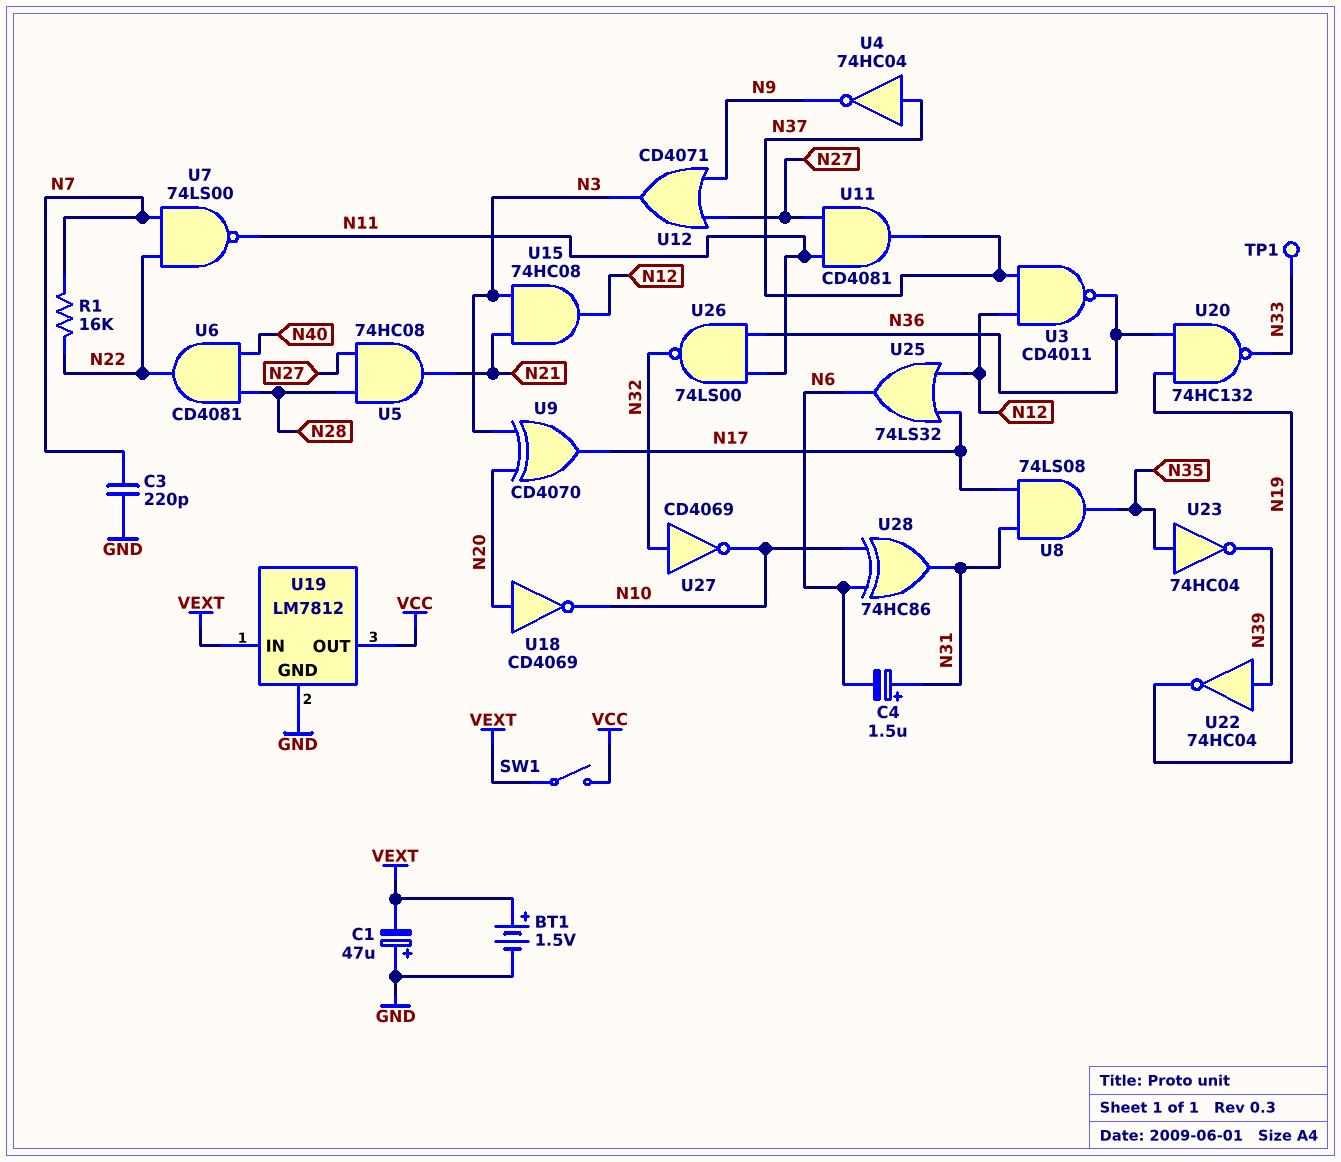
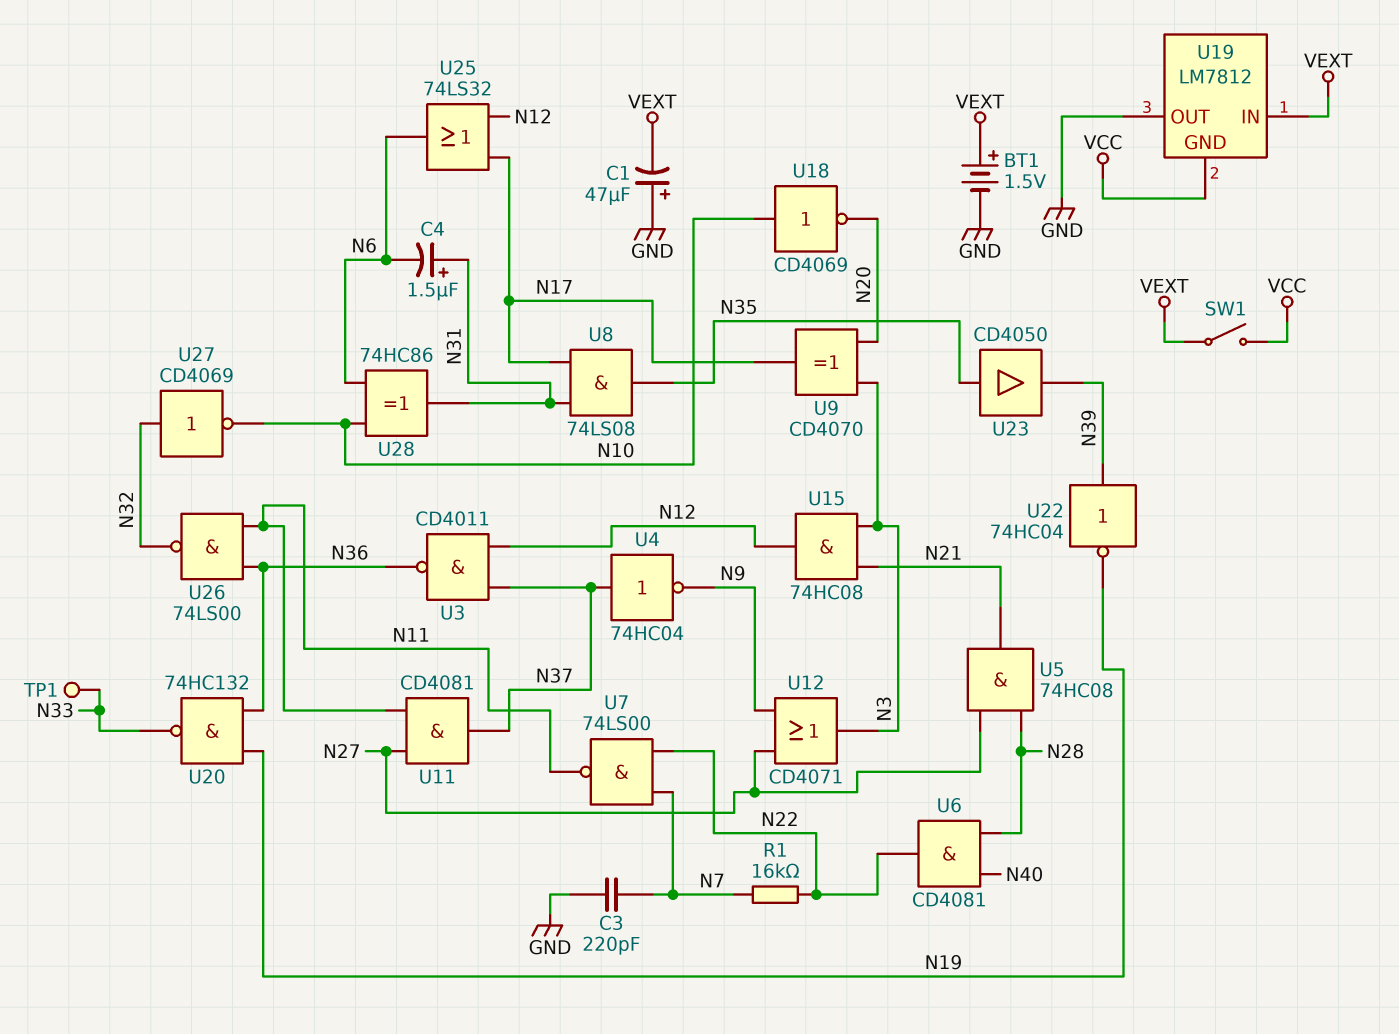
U18: NOT CD4069 (in N20, out N10) -> NOT CD4069 (in N10, out N20)
U19 pin GND: GND -> VCC
U19 pin OUT: VCC -> GND
U23: NOT 74HC04 (in N35, out N39) -> buffer CD4050 (in N35, out N39)

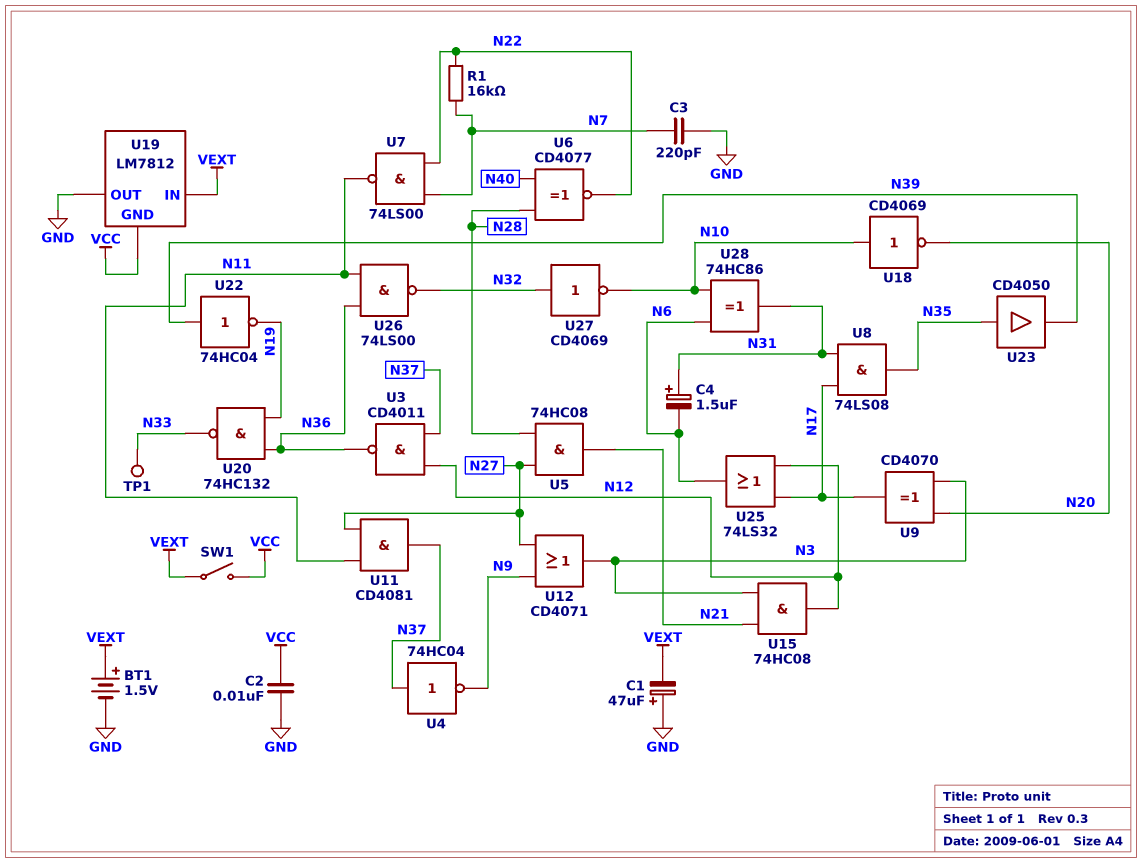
C2: none -> 10nF (GND, VCC)
U6: AND CD4081 (in N28, in N40, out N22) -> XNOR CD4077 (in N28, in N40, out N22)

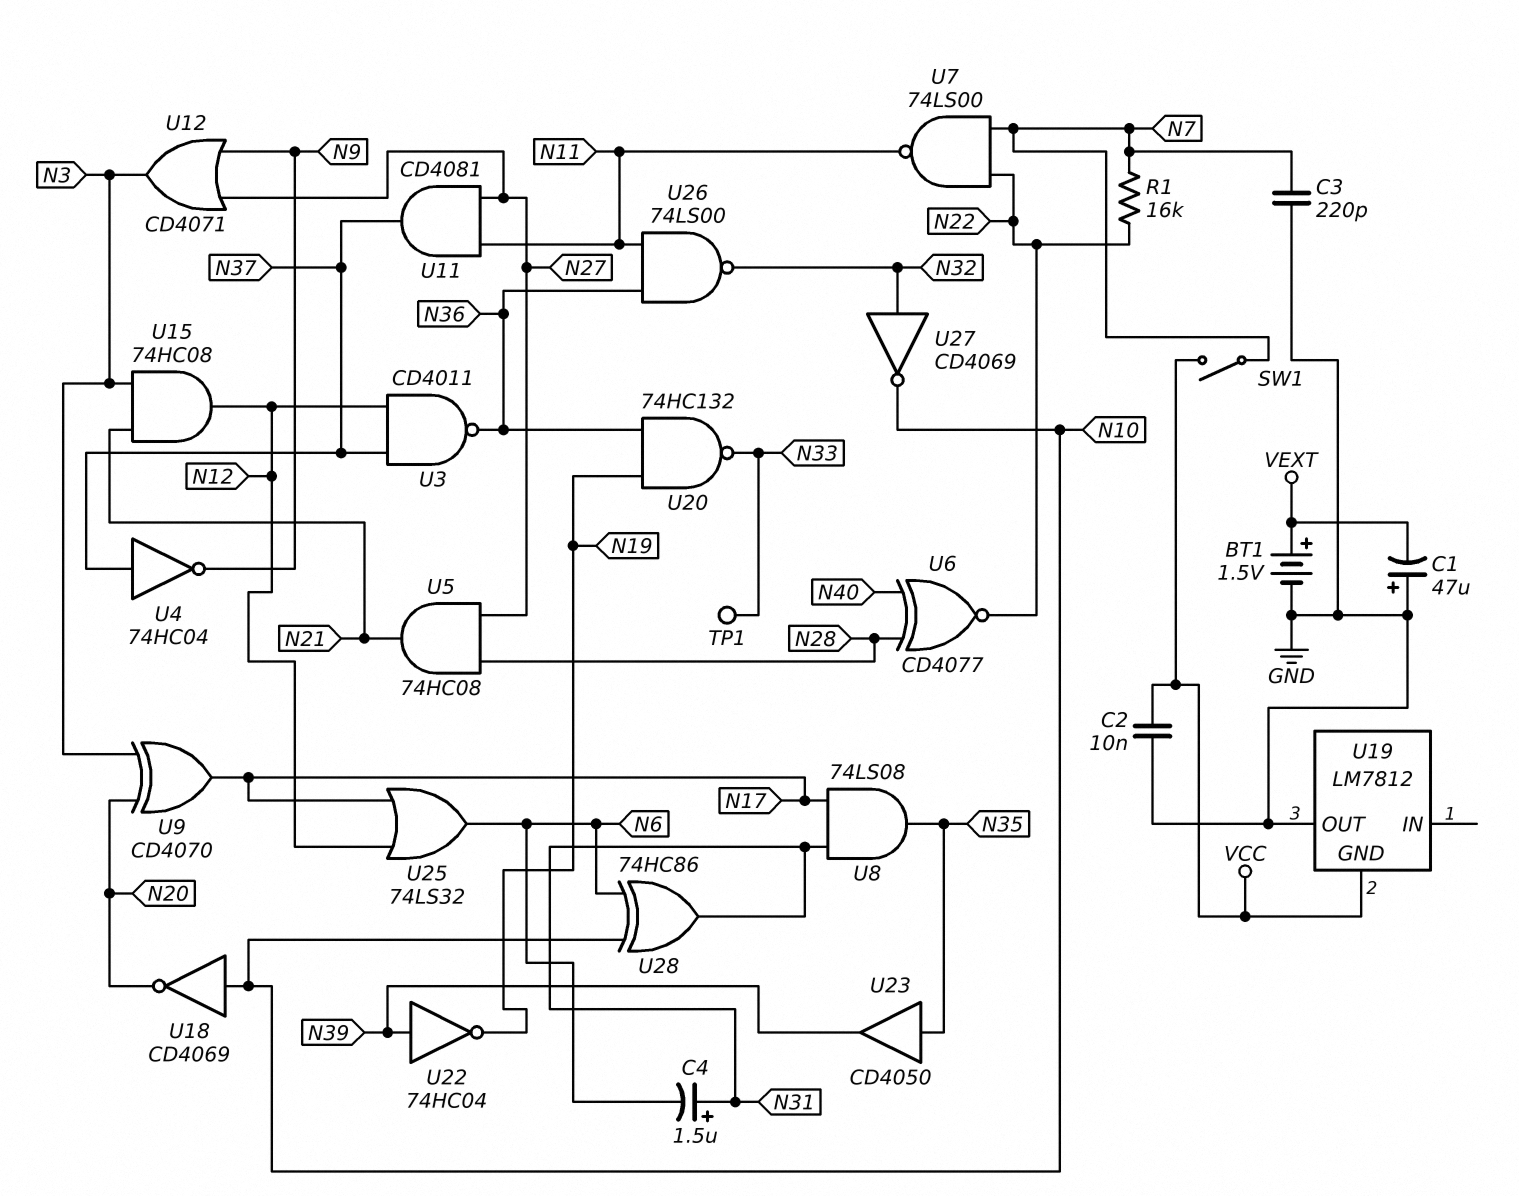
SW1: switch (VCC, VEXT) -> switch (N7, VCC)
U19 pin IN: VEXT -> none

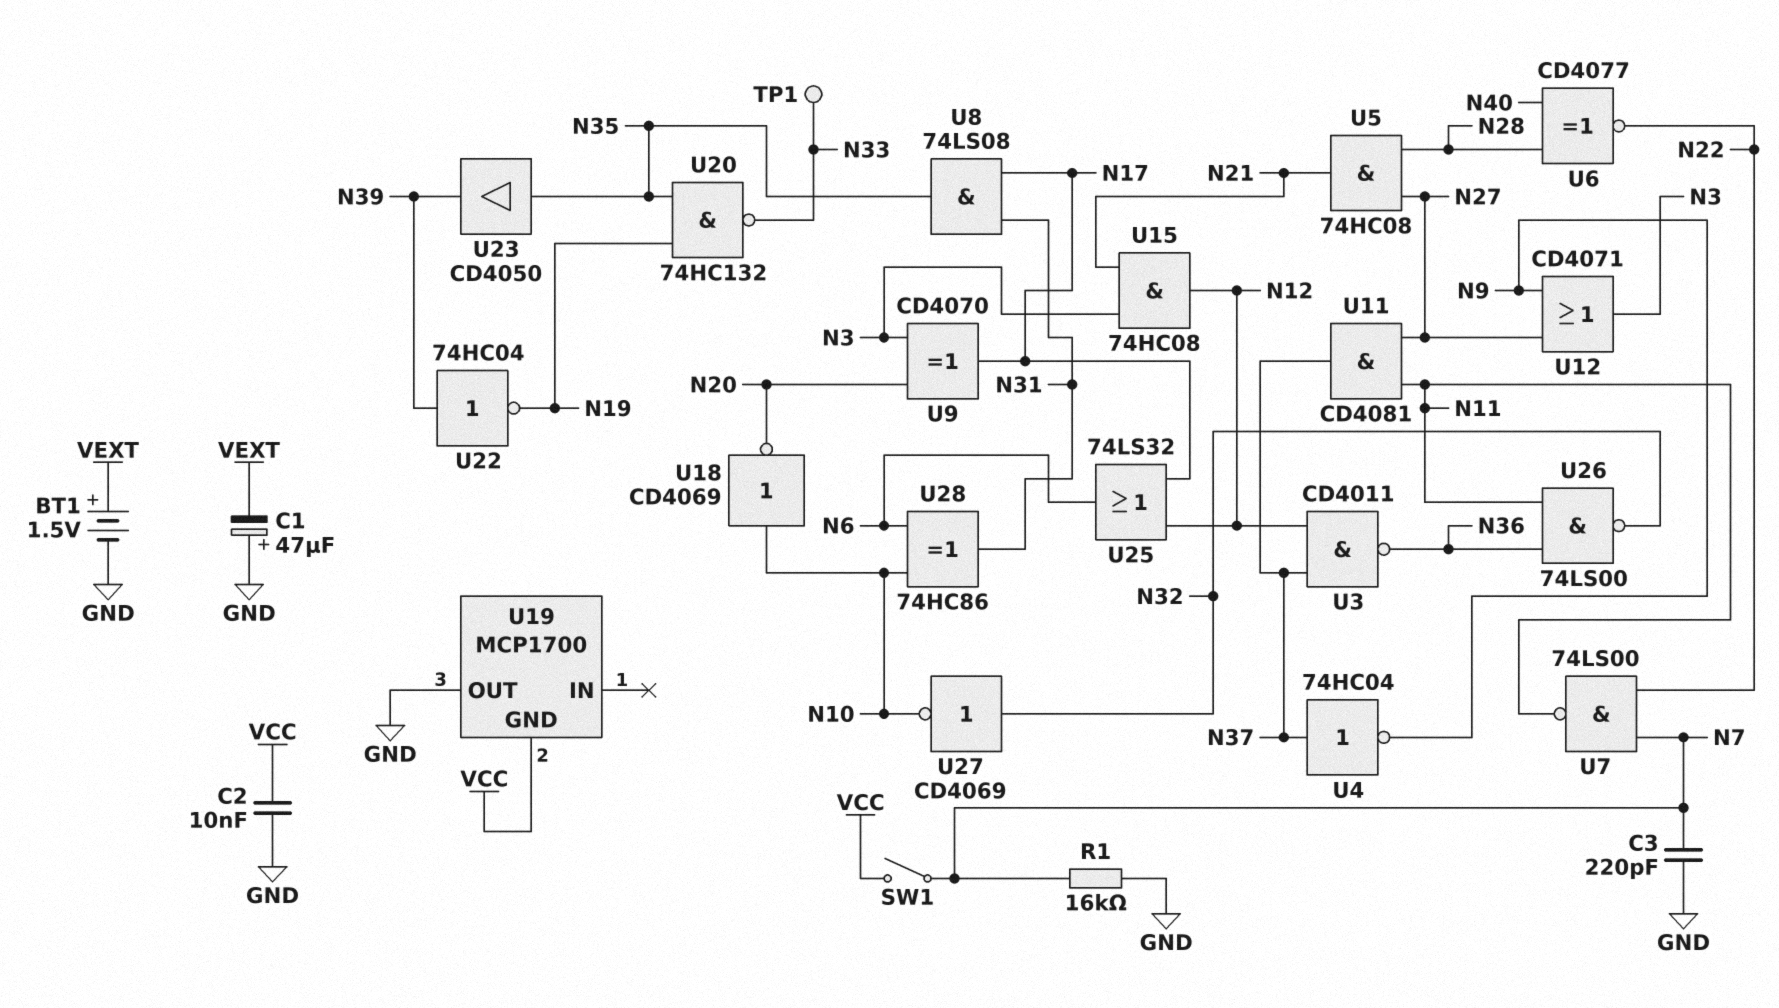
C4: 1.5uF (plus N31, minus N6) -> none
R1: 16k (N7, N22) -> 16k (GND, N7)
U19: LM7812 -> MCP1700
U20: NAND 74HC132 (in N19, in N36, out N33) -> NAND 74HC132 (in N19, in N35, out N33)

